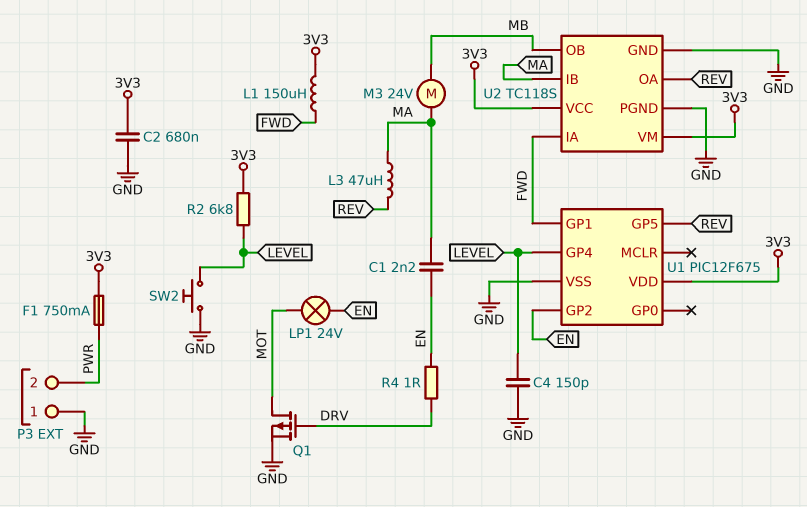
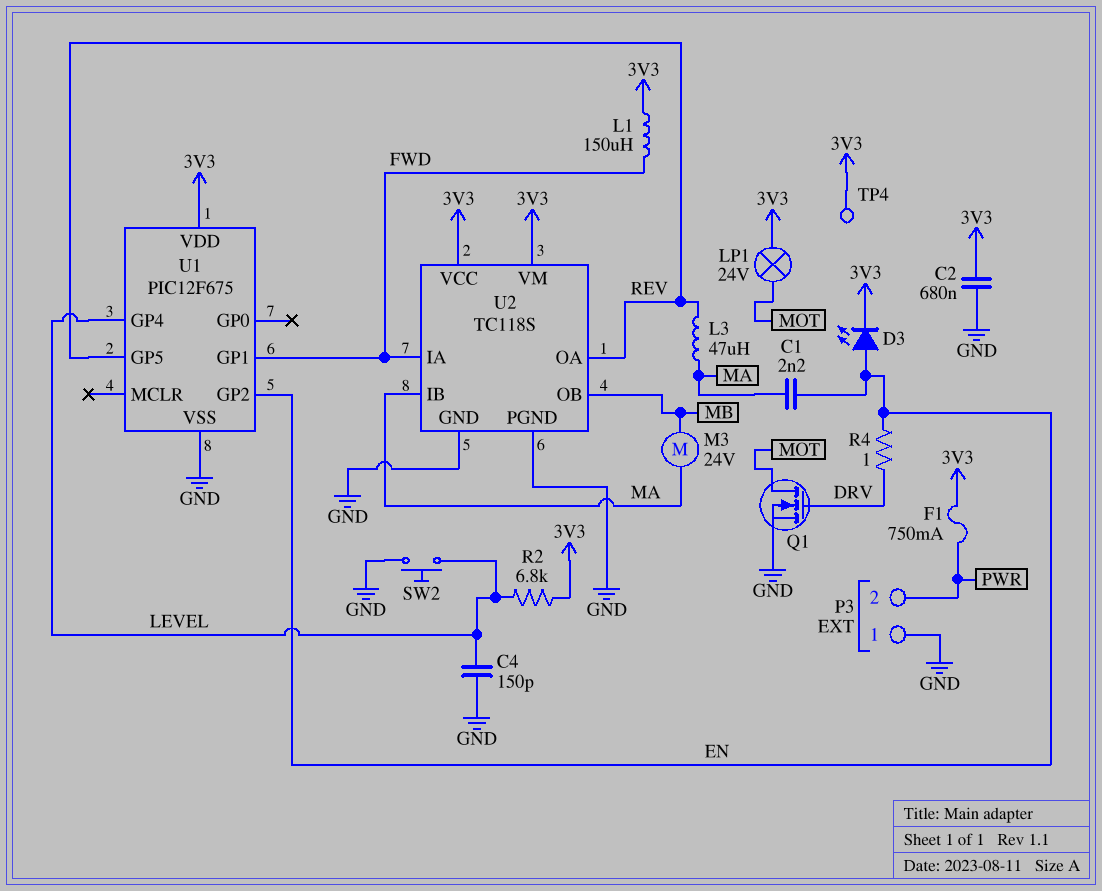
D3: none -> LED (A EN, K 3V3)
LP1: lamp 24V (EN, MOT) -> lamp 24V (3V3, MOT)
Q1: PMOS (G DRV, D MOT, S GND) -> NMOS (G DRV, D MOT, S GND)
TP4: none -> test point (3V3)

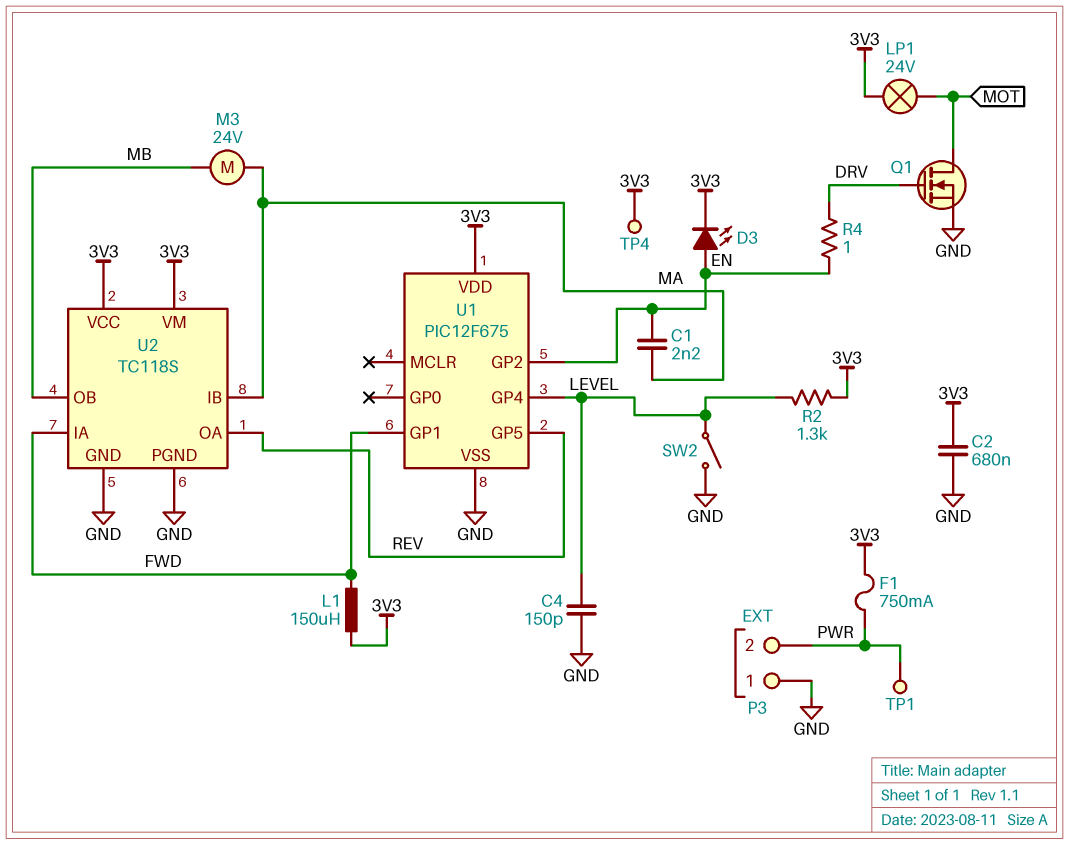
L3: 47uH (MA, REV) -> none
R2: 6.8k (3V3, LEVEL) -> 1.3k (3V3, LEVEL)
SW2: button (GND, LEVEL) -> switch (GND, LEVEL)
TP1: none -> test point (PWR)

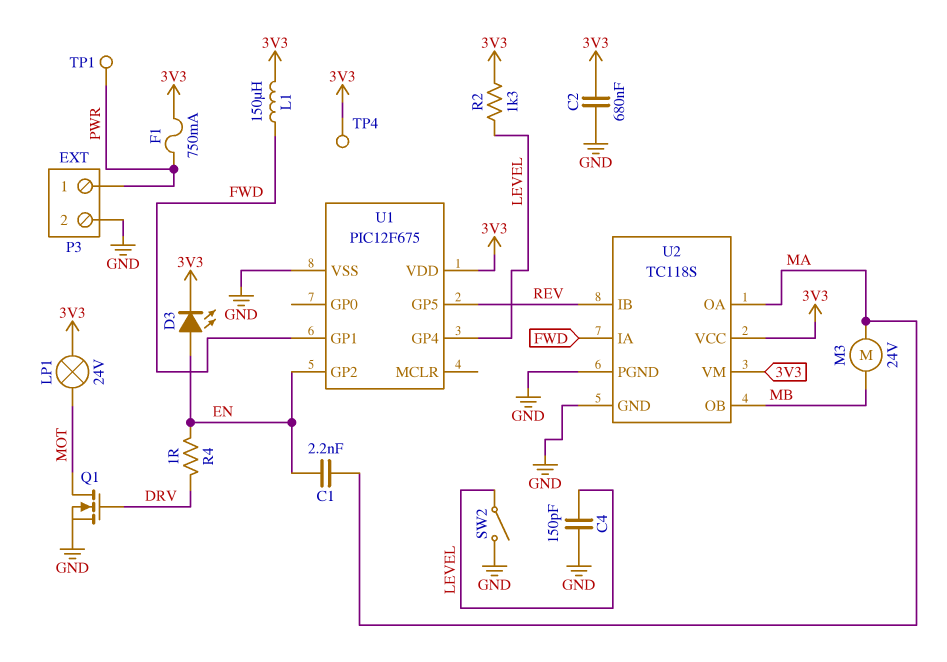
P3 pin 1: GND -> PWR
P3 pin 2: PWR -> GND
U2 pin IB: MA -> REV
U2 pin OA: REV -> MA

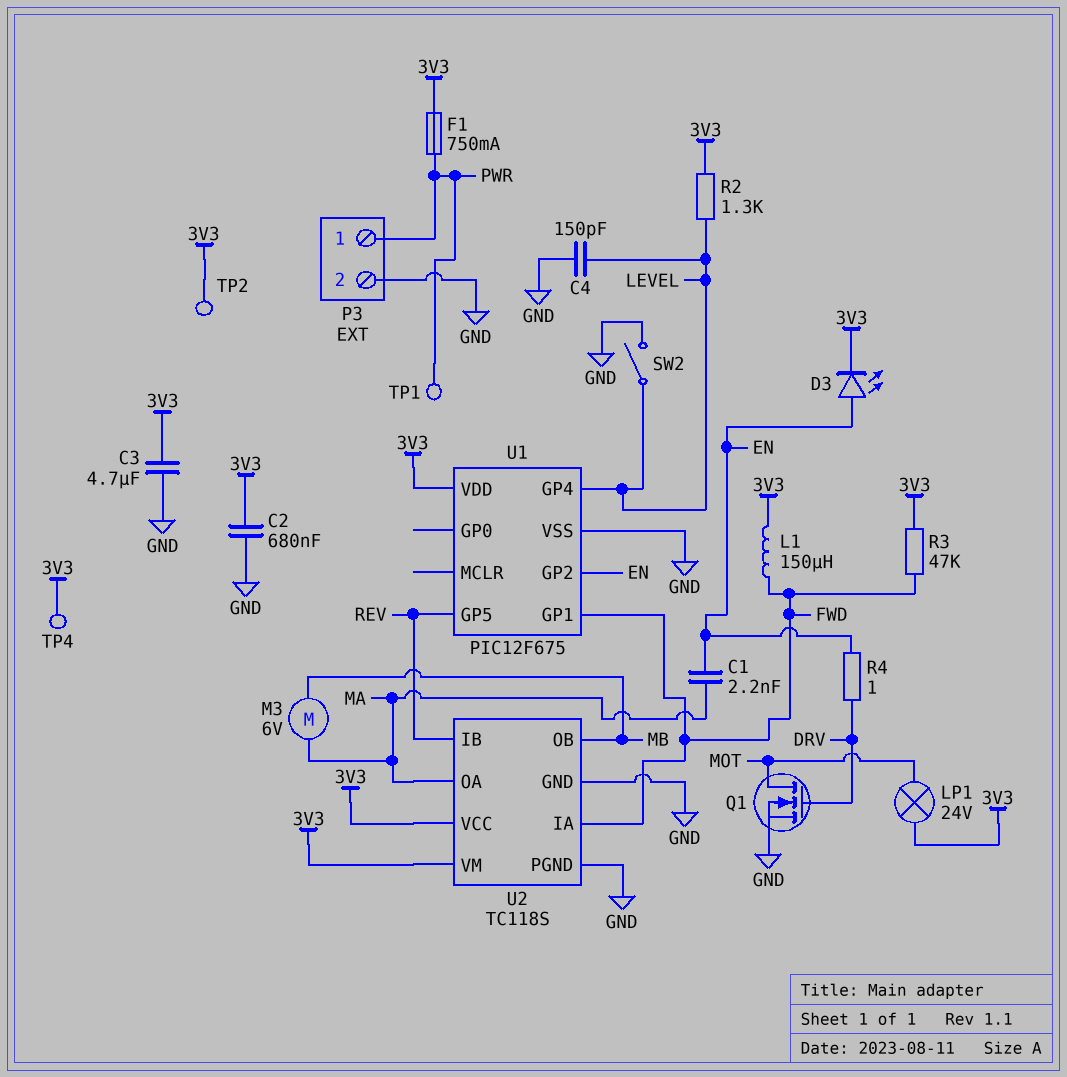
C3: none -> 4.7uF (3V3, GND)
M3: motor 24V (MA, MB) -> motor 6V (MA, MB)
R3: none -> 47k (3V3, FWD)
TP2: none -> test point (3V3)

